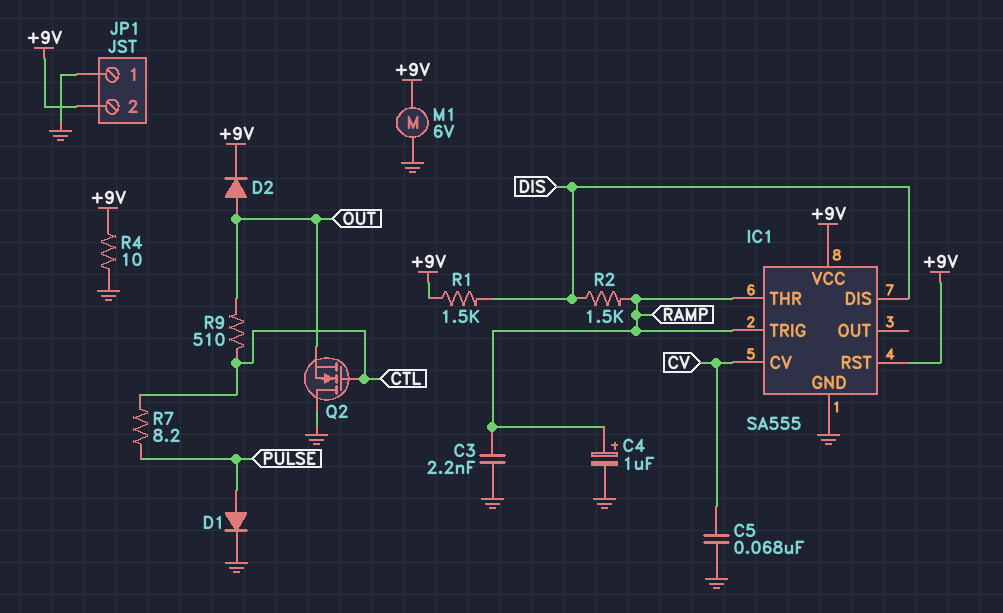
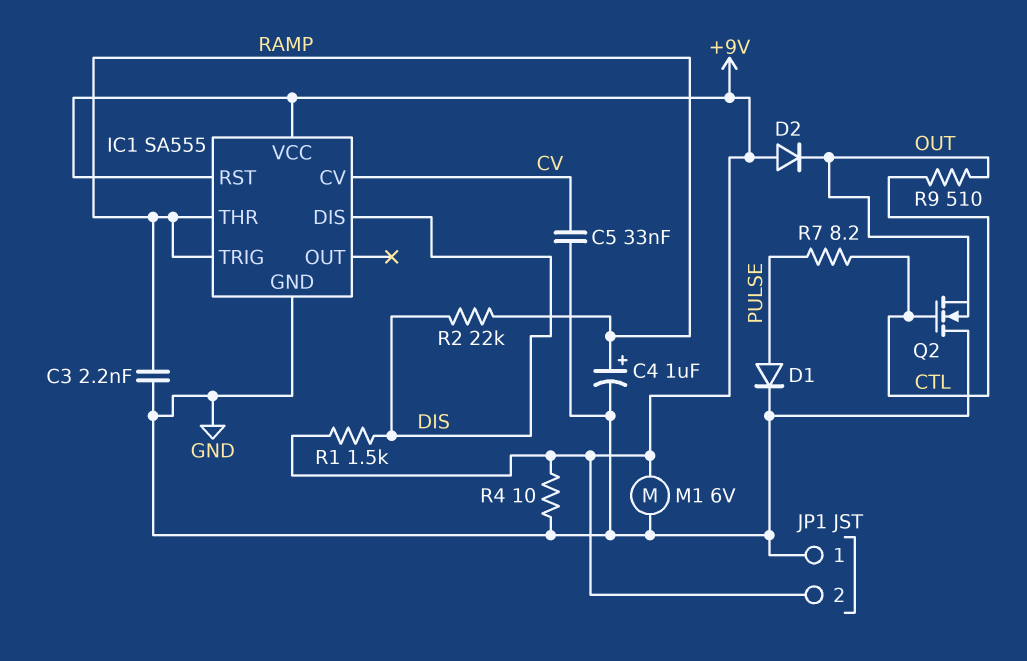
C5: 68nF (CV, GND) -> 33nF (CV, GND)
D2: diode (A OUT, K +9V) -> diode (A +9V, K OUT)
R2: 1.5k (DIS, RAMP) -> 22k (DIS, RAMP)

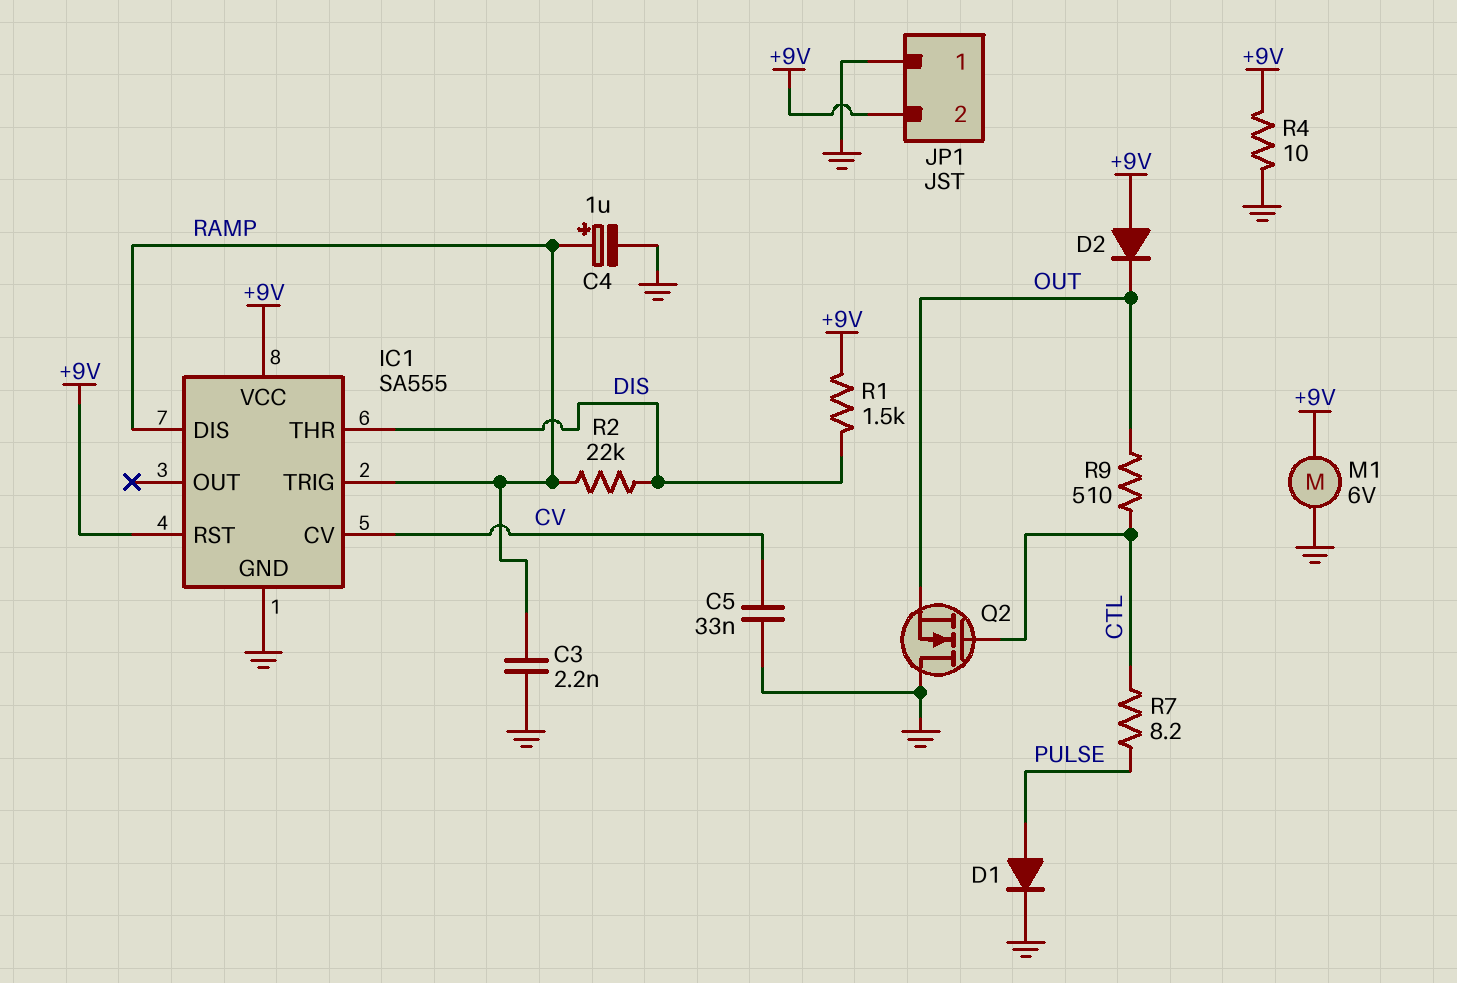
IC1 pin DIS: DIS -> RAMP
IC1 pin THR: RAMP -> DIS

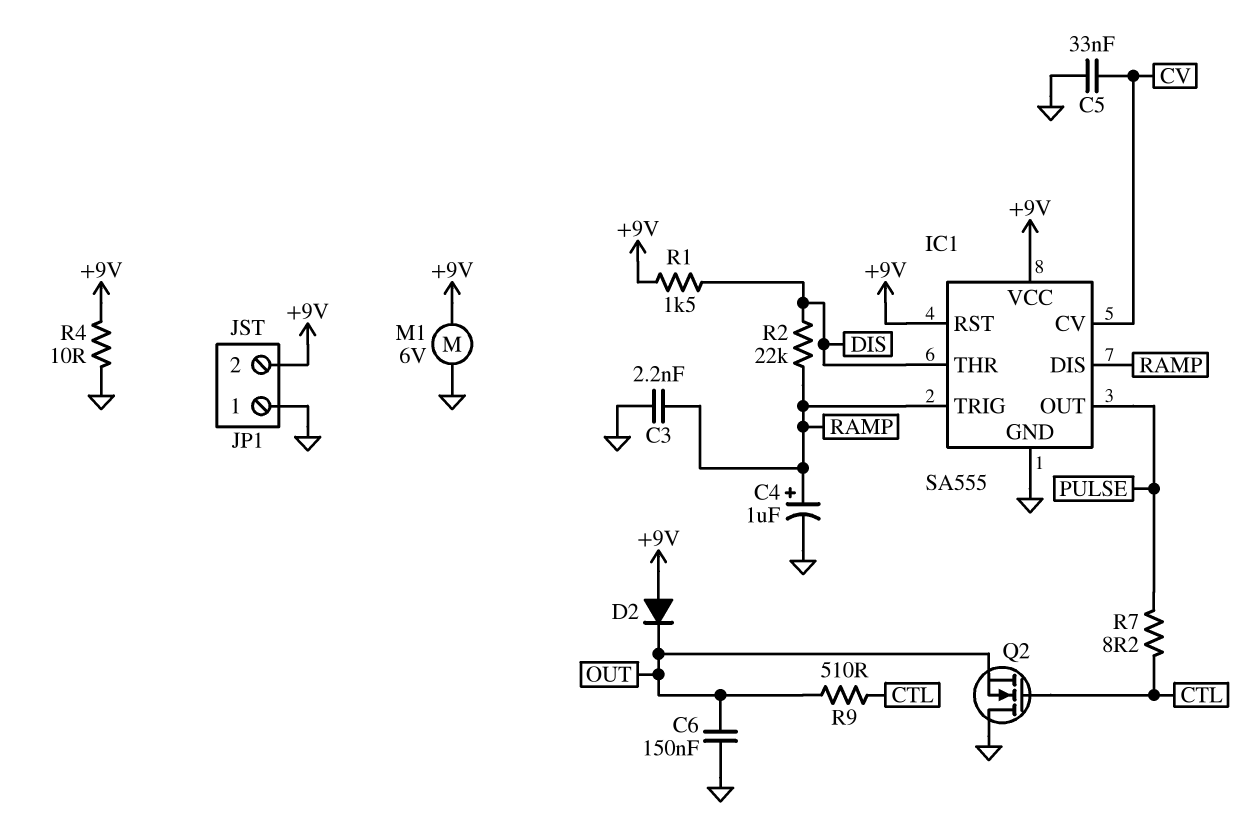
C6: none -> 150nF (GND, OUT)
D1: diode (A PULSE, K GND) -> none
IC1 pin OUT: none -> PULSE

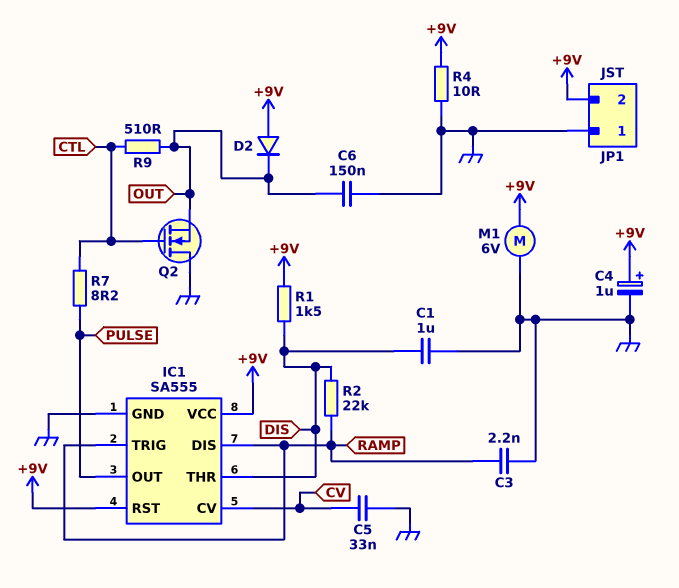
C1: none -> 1uF (DIS, GND)
C4: 1uF (plus RAMP, minus GND) -> 1uF (plus +9V, minus GND)

